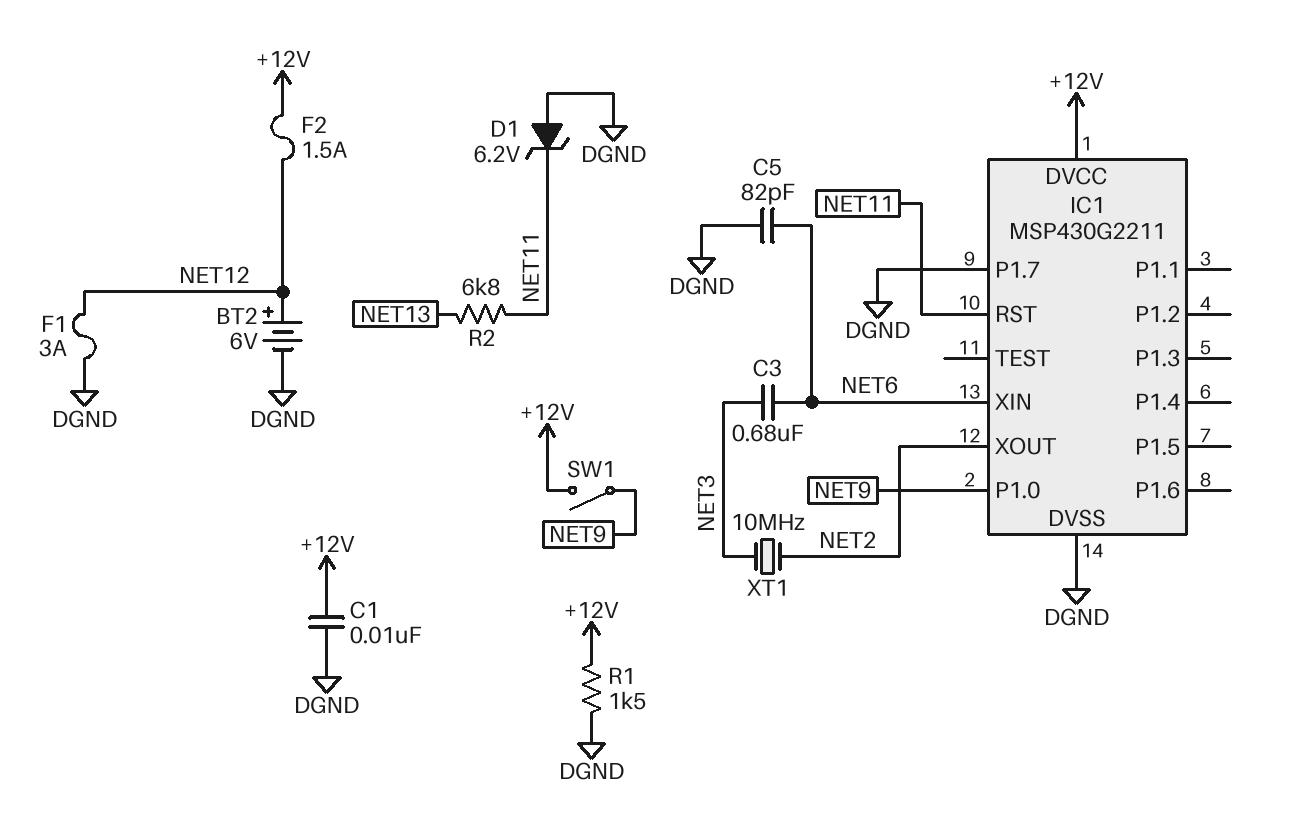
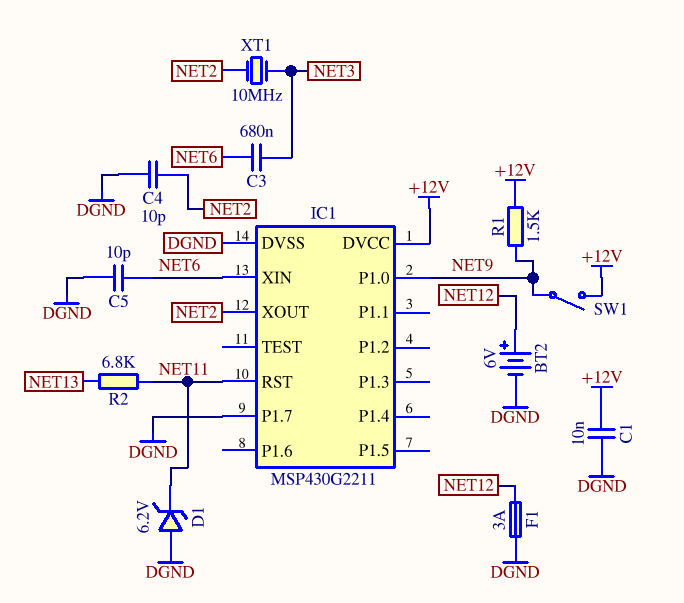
C4: none -> 10pF (DGND, NET2)
C5: 82pF (DGND, NET6) -> 10pF (DGND, NET6)
F2: 1.5A (+12V, NET12) -> none
R1: 1.5k (+12V, DGND) -> 1.5k (+12V, NET9)

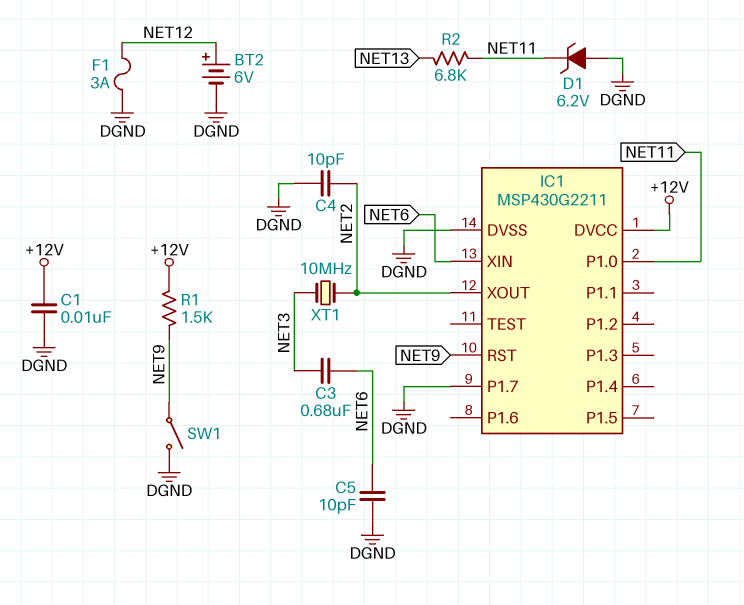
IC1 pin P1.0: NET9 -> NET11
IC1 pin RST: NET11 -> NET9
SW1: switch (+12V, NET9) -> switch (DGND, NET9)

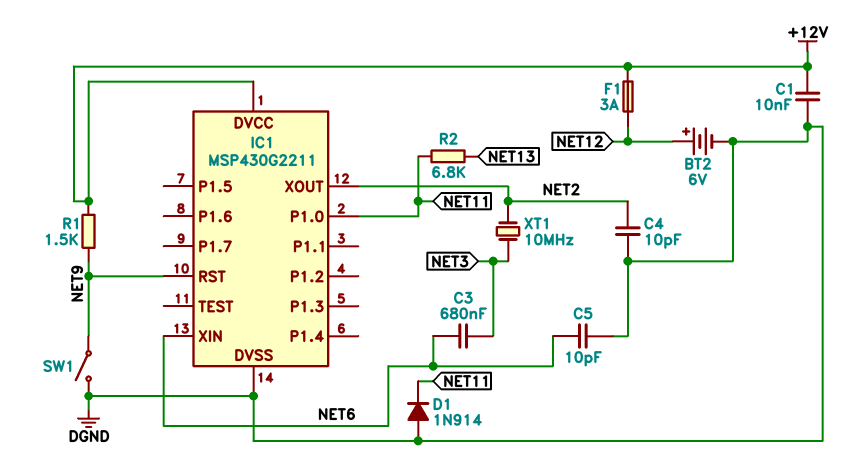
D1: zener 6.2V (A DGND, K NET11) -> diode 1N914 (A DGND, K NET11)
F1: 3A (DGND, NET12) -> 3A (+12V, NET12)
IC1 pin P1.7: DGND -> none

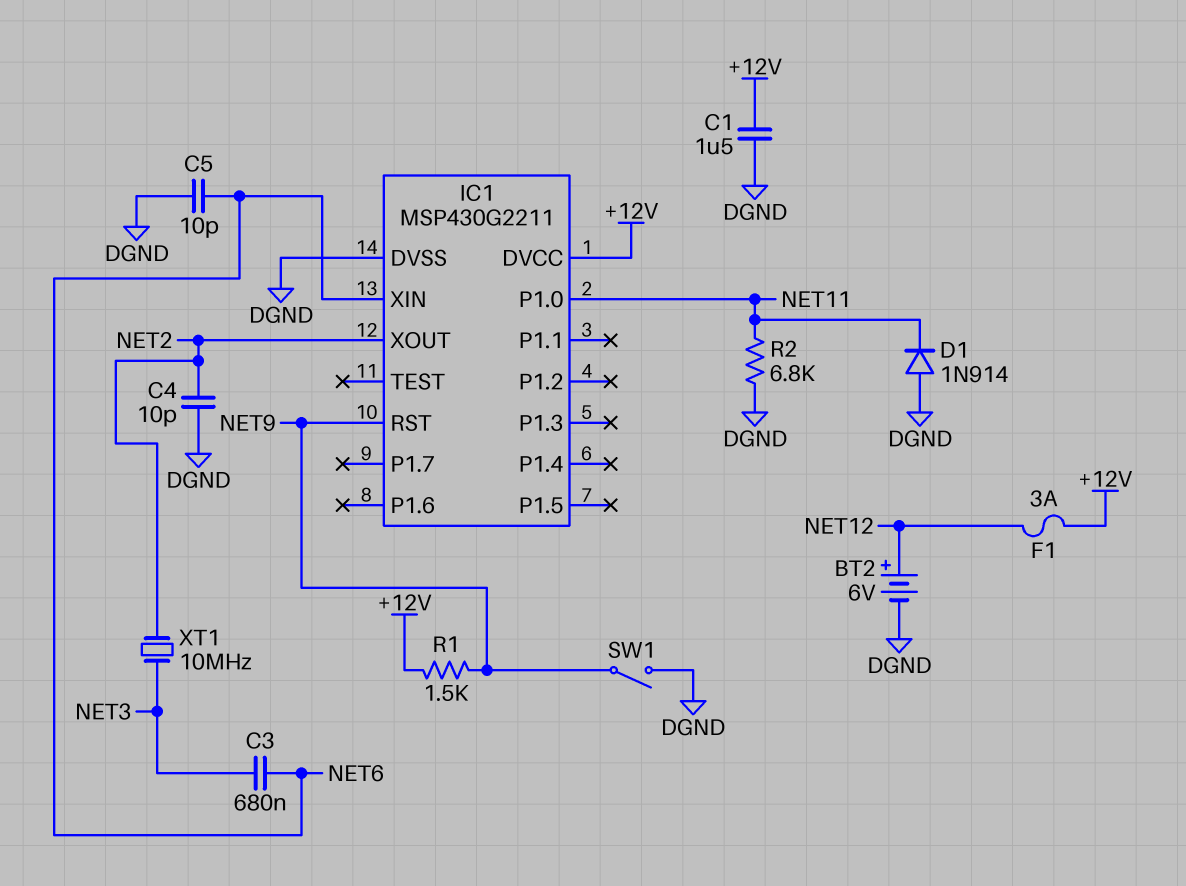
C1: 10nF (+12V, DGND) -> 1.5uF (+12V, DGND)
R2: 6.8k (NET11, NET13) -> 6.8k (DGND, NET11)

